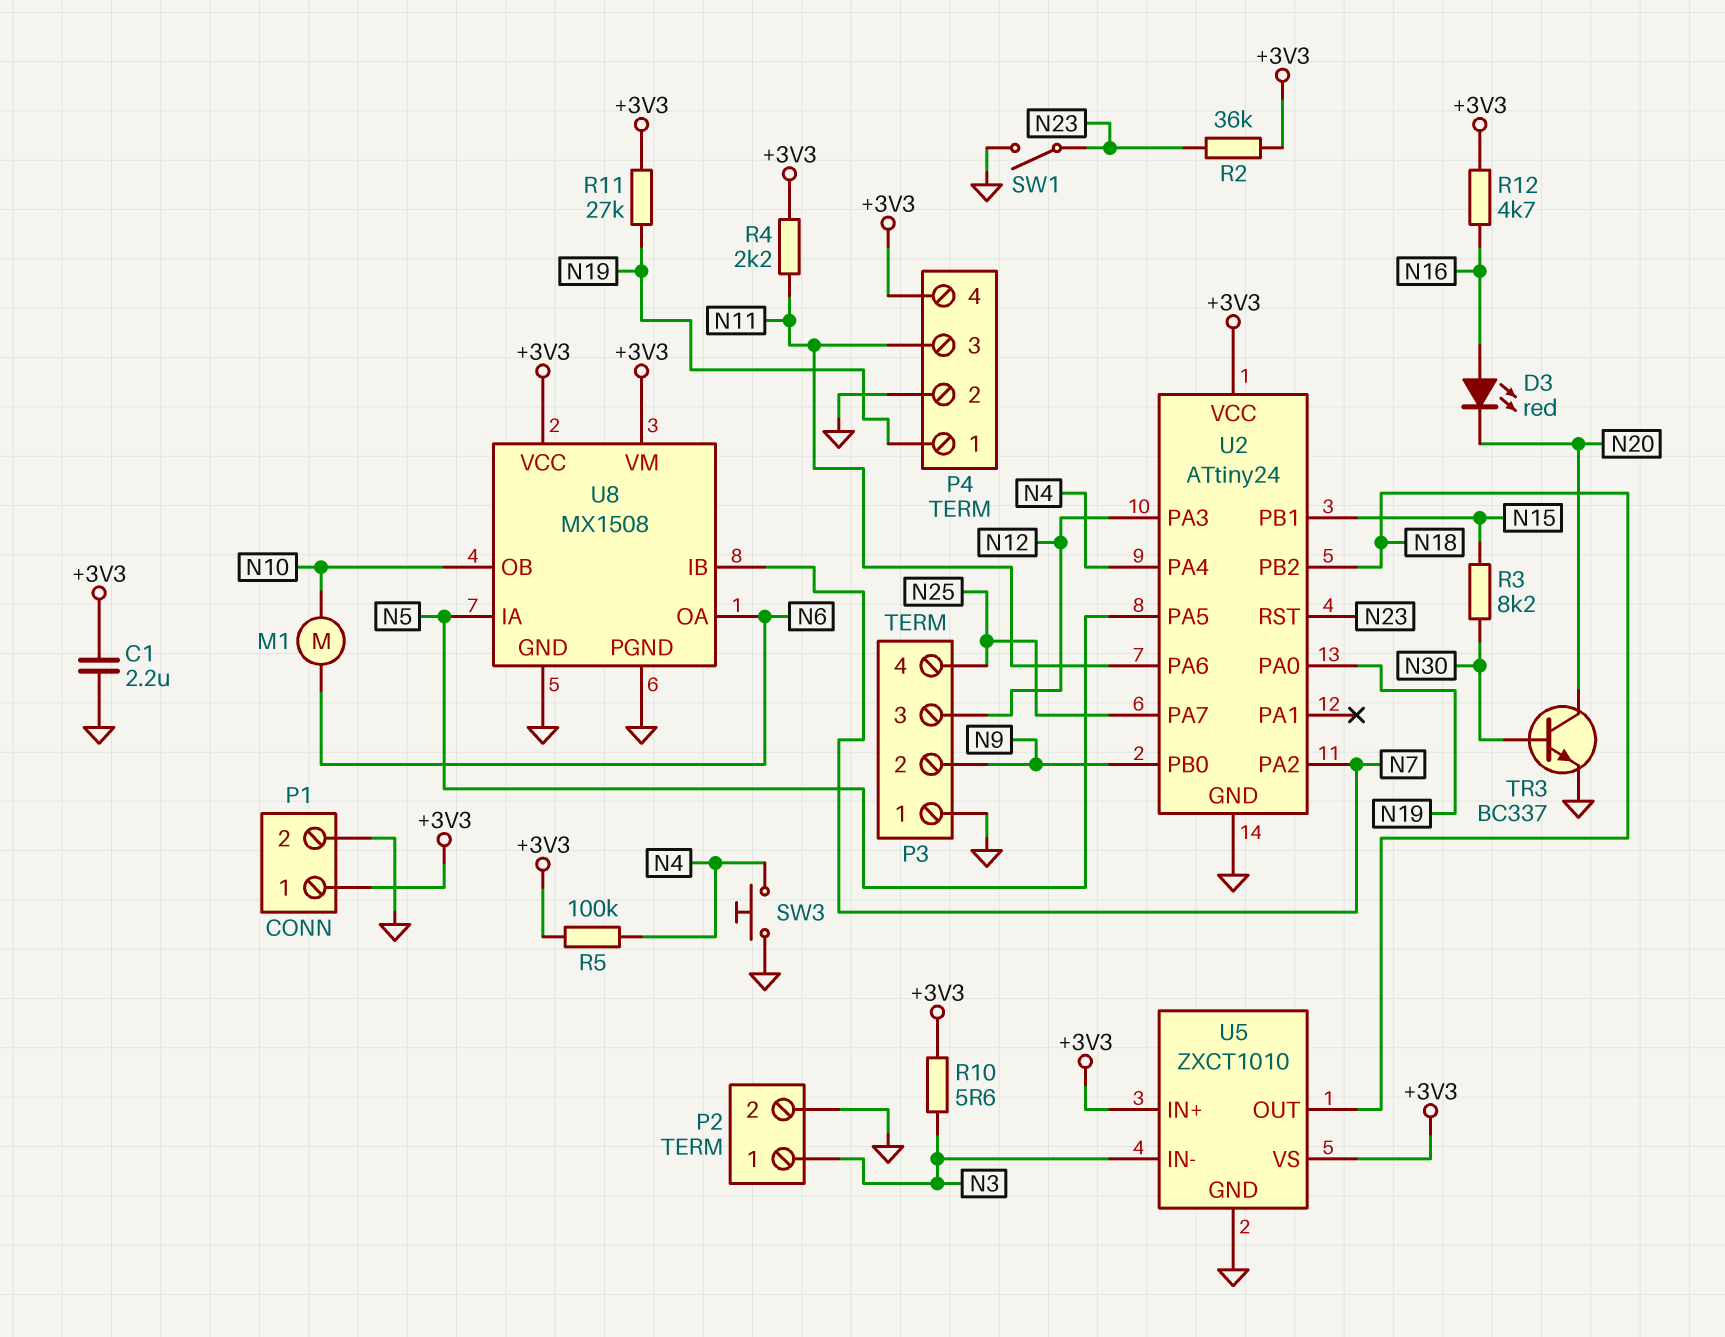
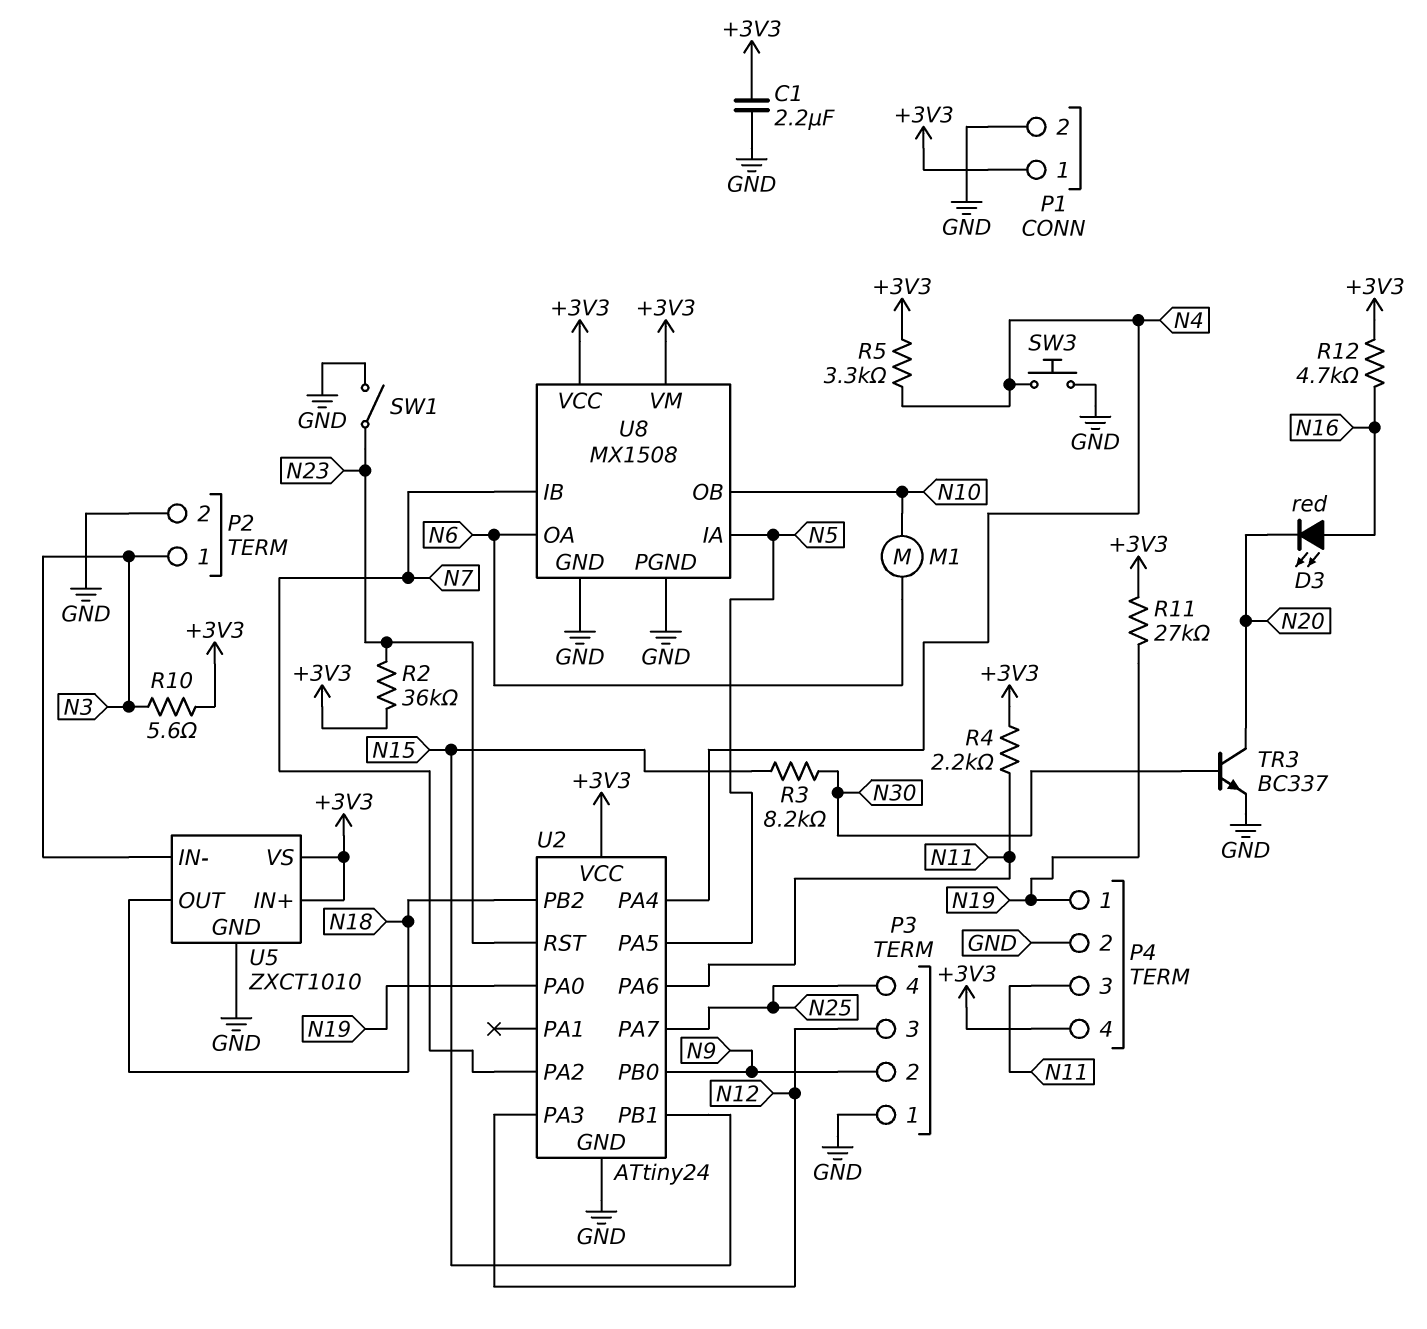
R5: 100k (+3V3, N4) -> 3.3k (+3V3, N4)

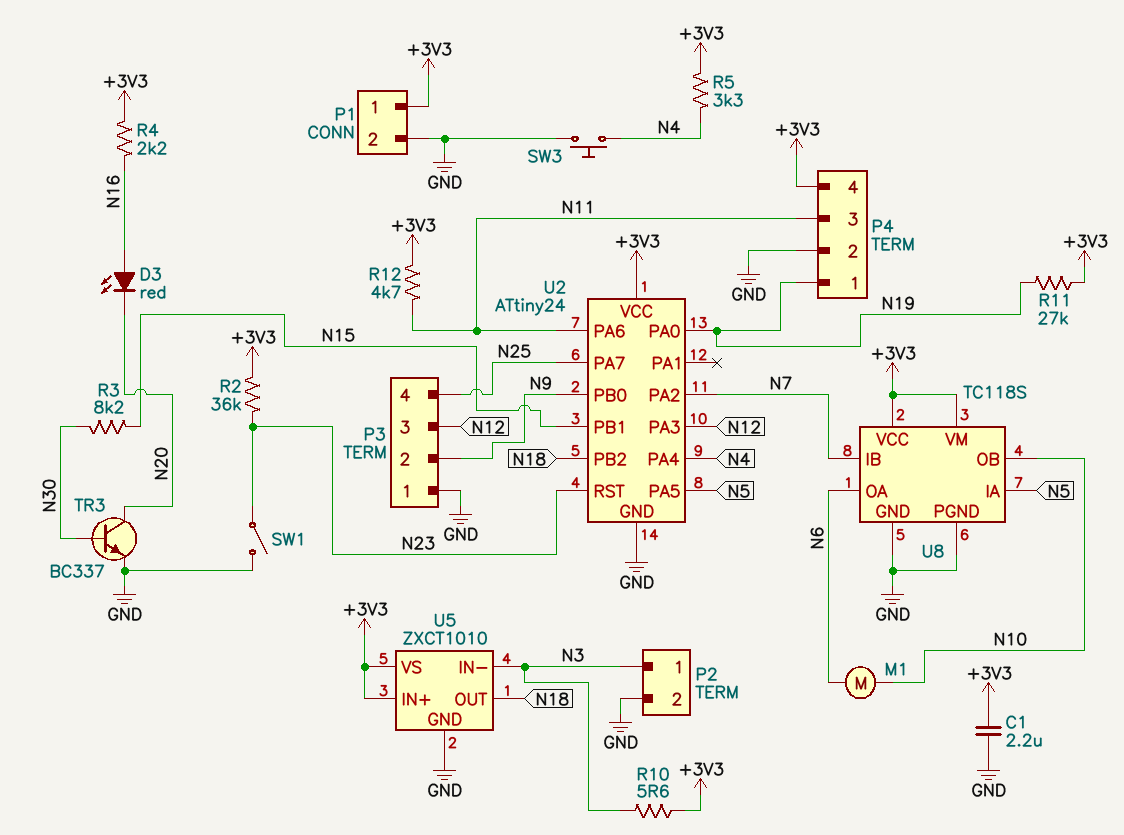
R4: 2.2k (+3V3, N11) -> 2.2k (+3V3, N16)
R12: 4.7k (+3V3, N16) -> 4.7k (+3V3, N11)
U8: MX1508 -> TC118S

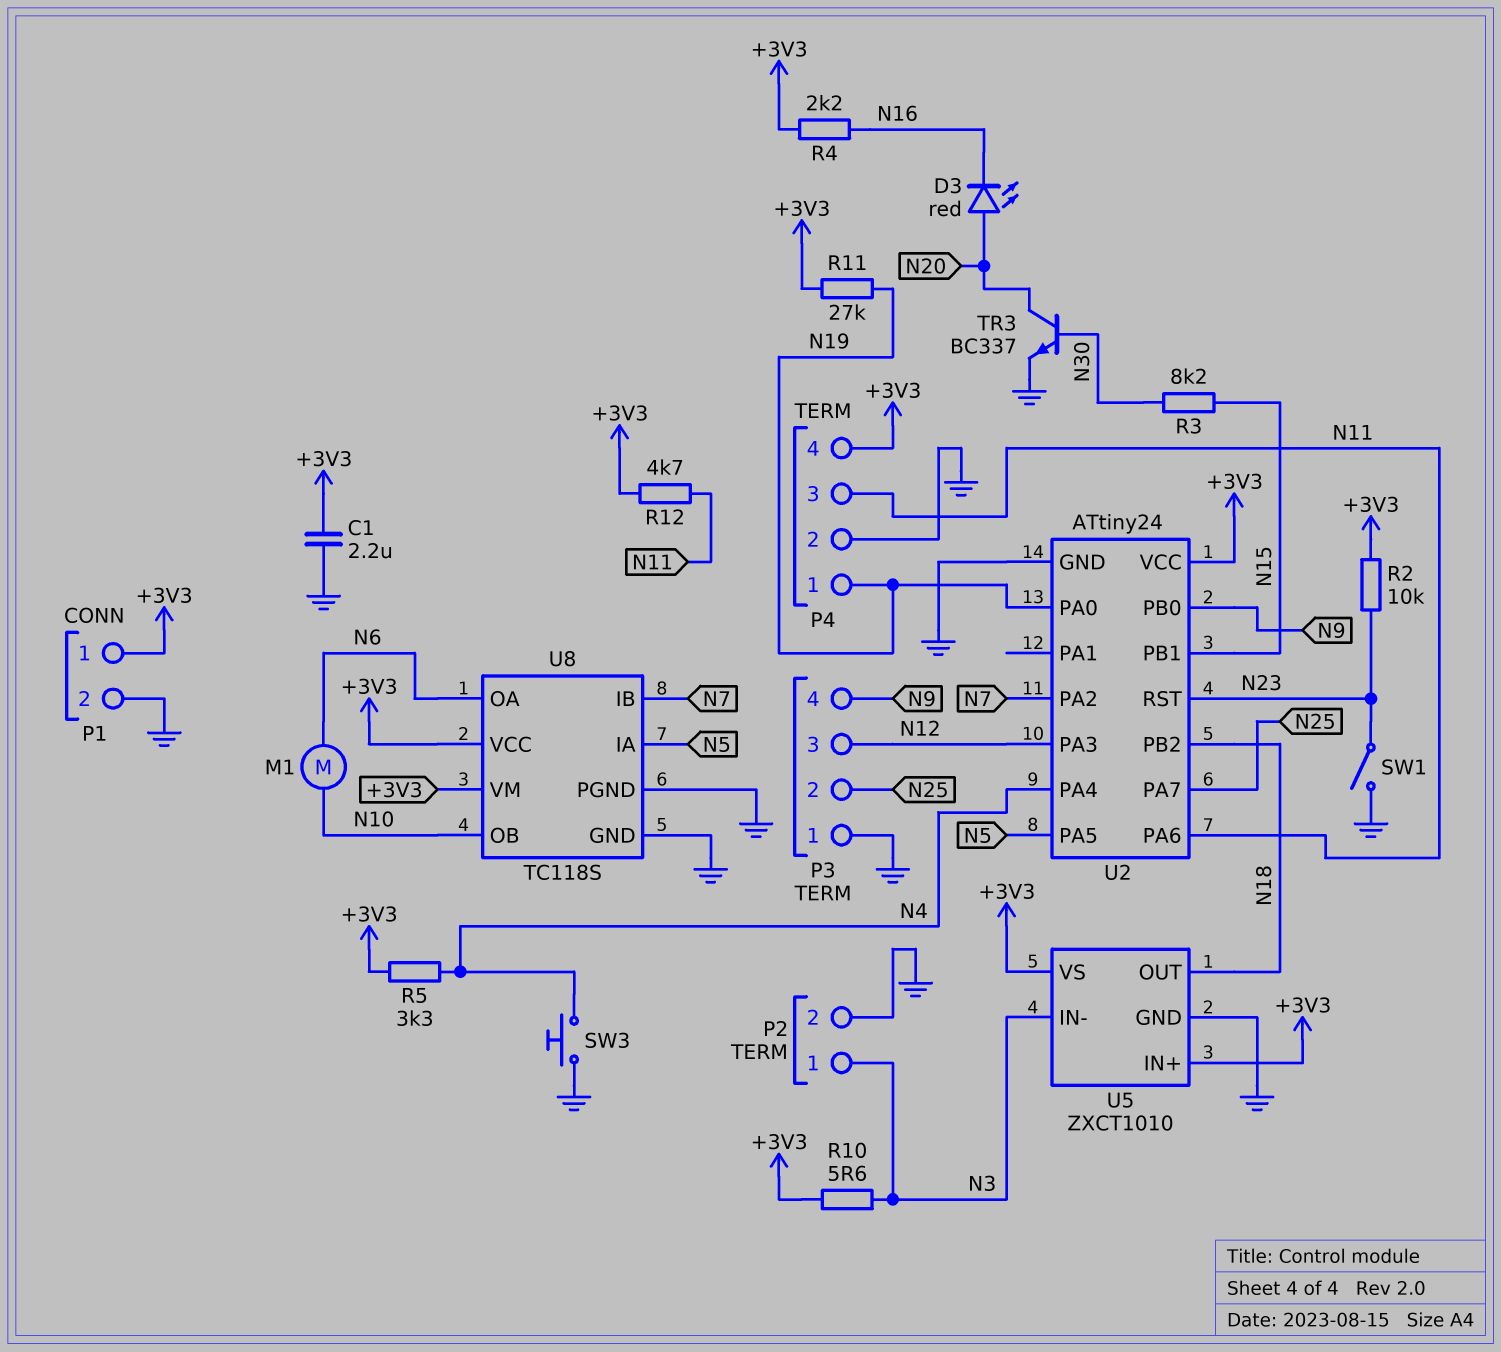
D3: LED red (A N16, K N20) -> LED red (A N20, K N16)
P3 pin 2: N9 -> N25
P3 pin 4: N25 -> N9
R2: 36k (+3V3, N23) -> 10k (+3V3, N23)

